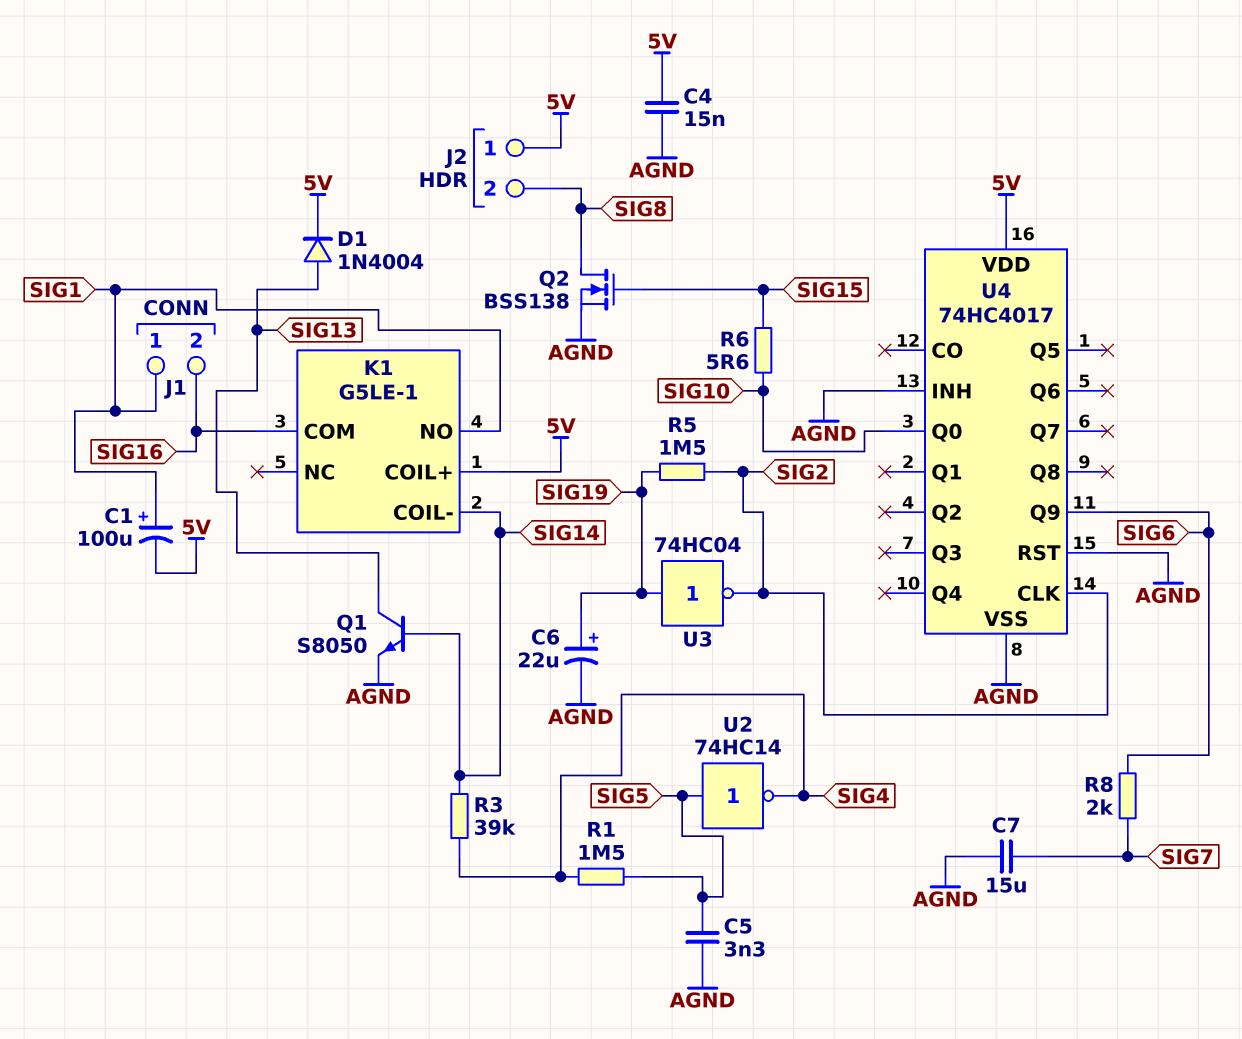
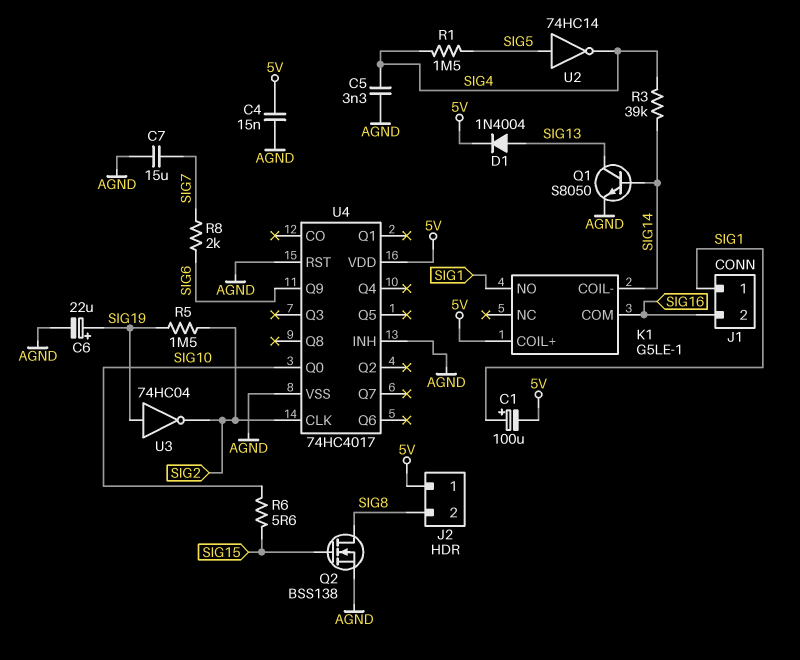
C5: 3.3nF (AGND, SIG5) -> 3.3nF (AGND, SIG4)

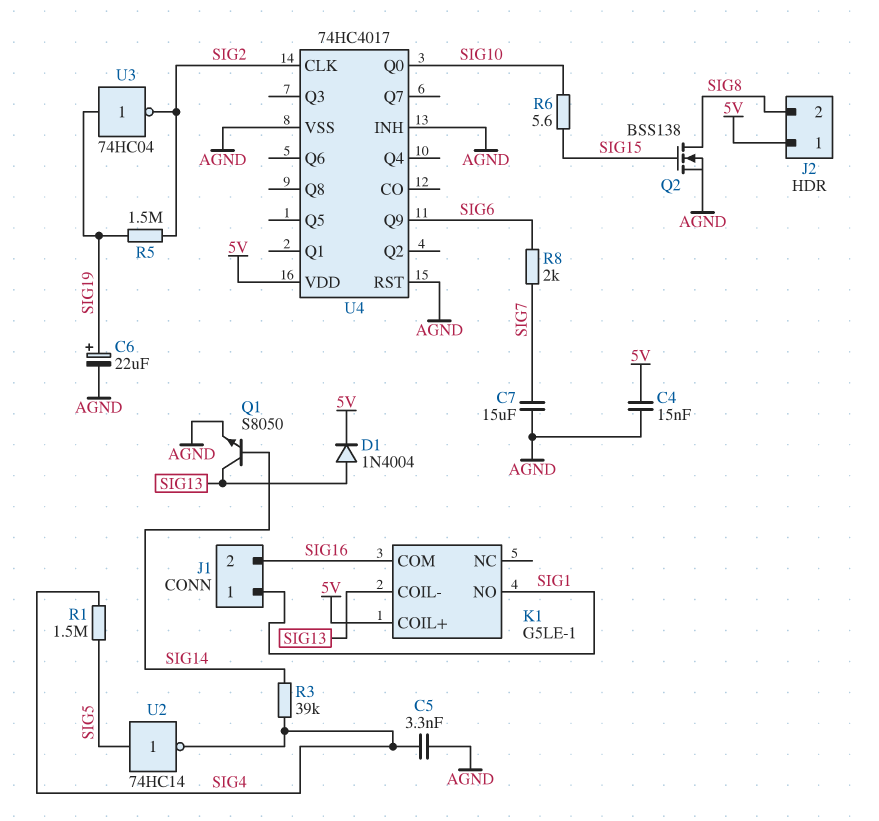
C1: 100uF (plus SIG1, minus 5V) -> none
K1 pin COIL-: SIG14 -> SIG13

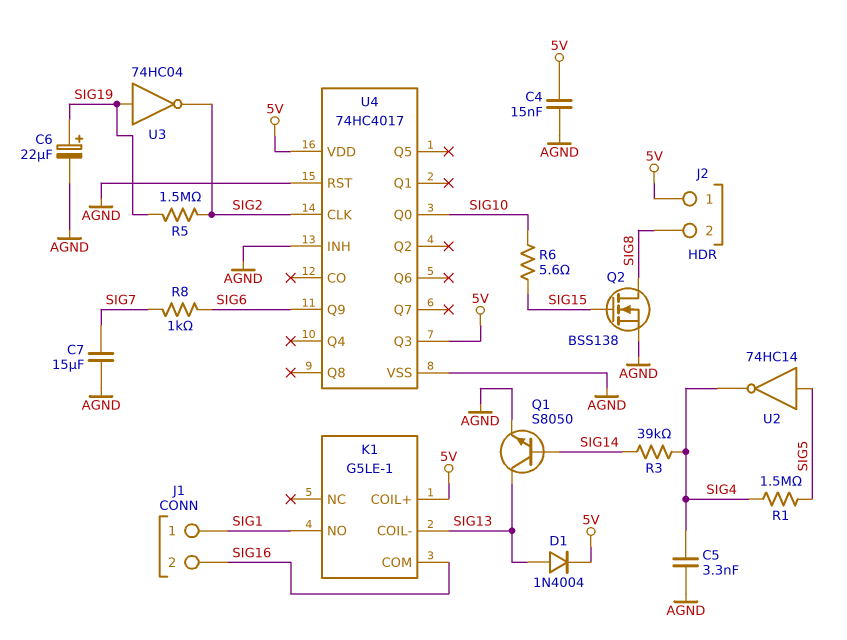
R8: 2k (SIG6, SIG7) -> 1k (SIG6, SIG7)
U4 pin Q3: none -> 5V

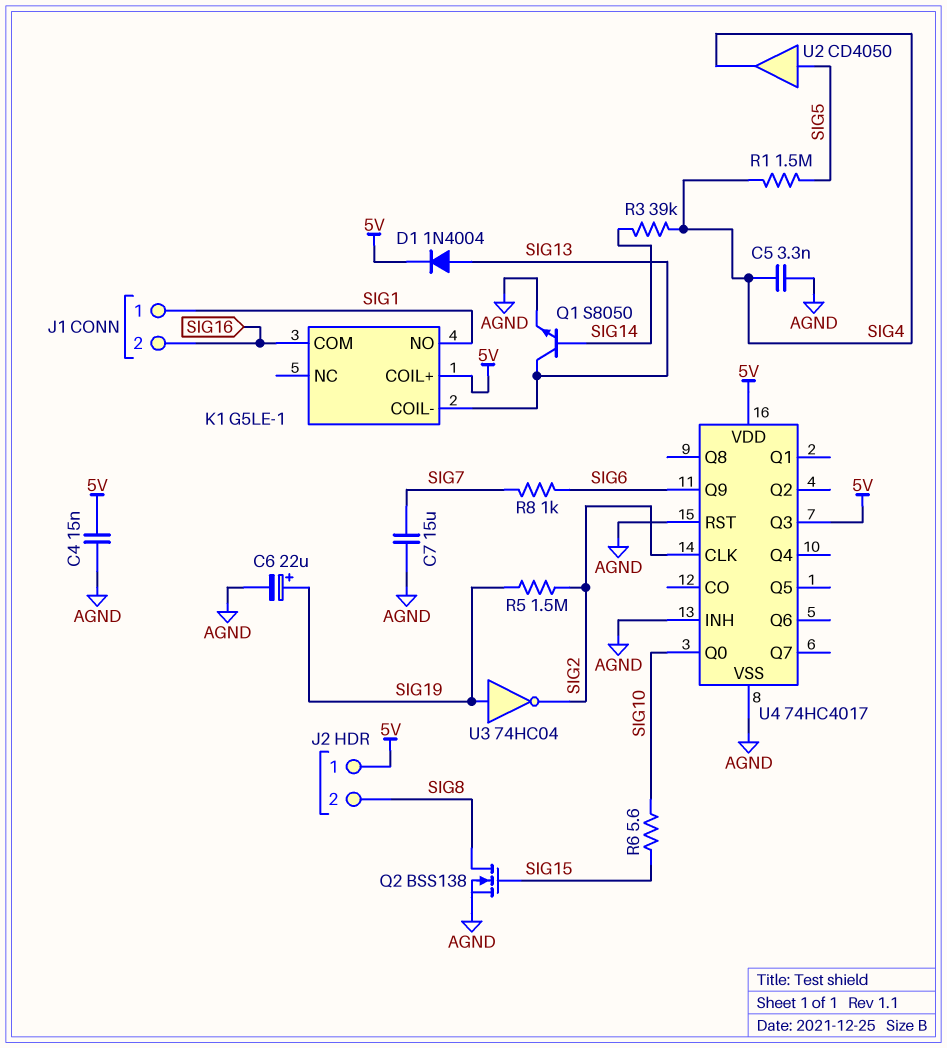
U2: NOT 74HC14 (in SIG5, out SIG4) -> buffer CD4050 (in SIG5, out SIG4)

